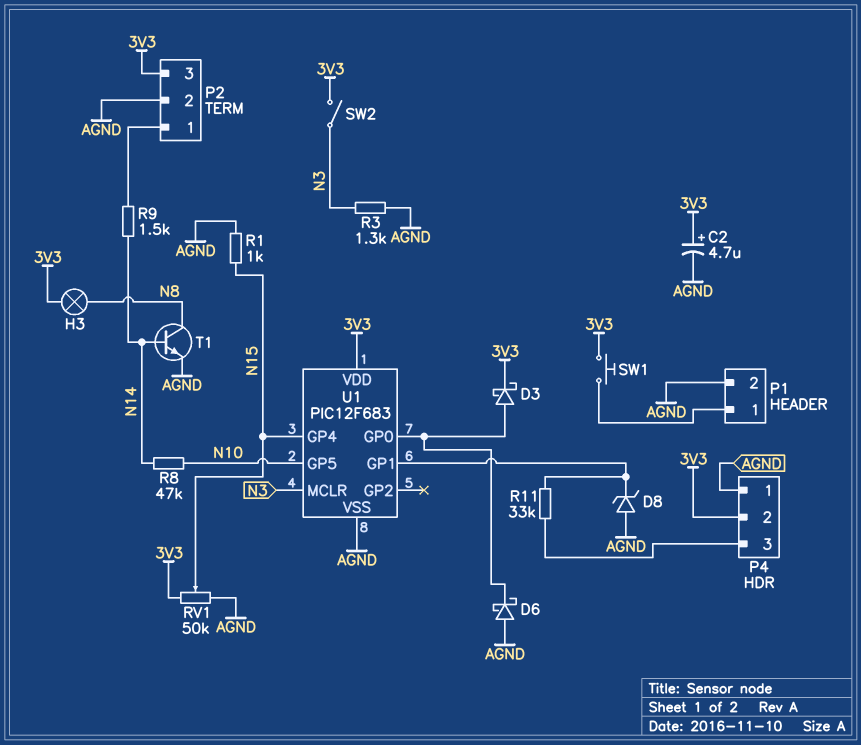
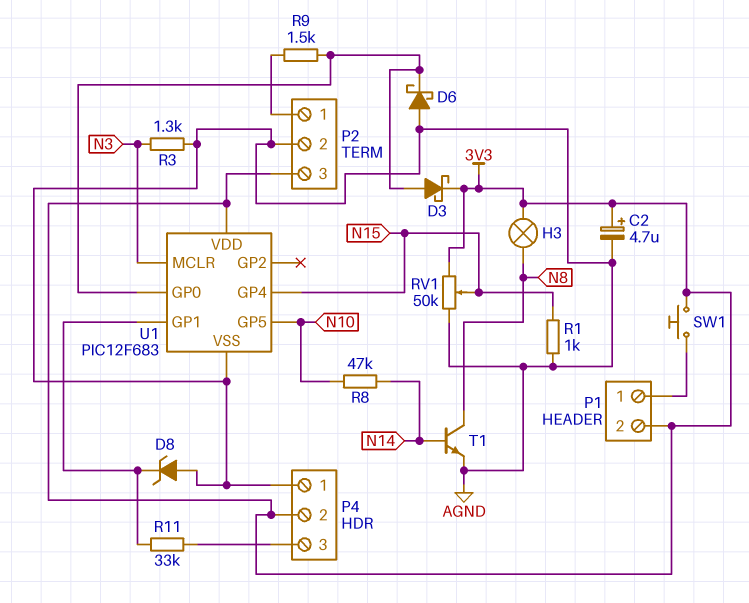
P1 pin 2: AGND -> 3V3
R9: 1.5k (N14, P2/1) -> 1.5k (P2/1, U1/GP0)
SW2: switch (3V3, N3) -> none

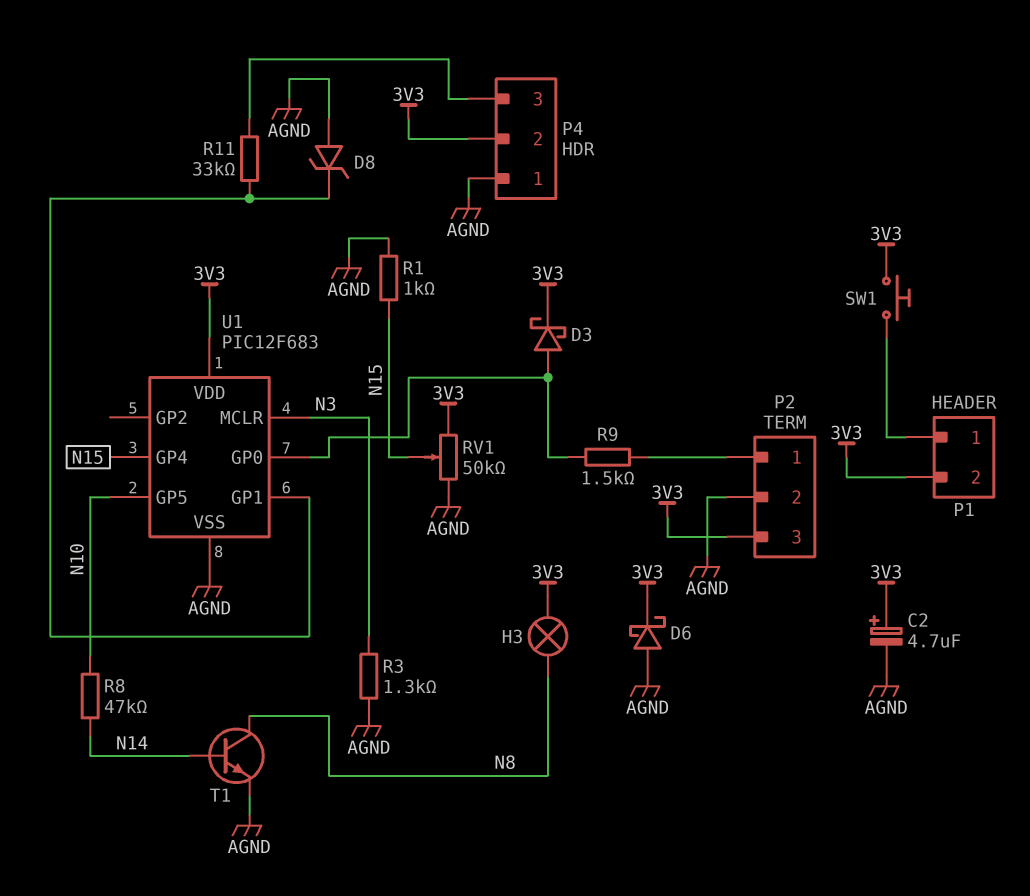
D6: schottky (A AGND, K U1/GP0) -> schottky (A AGND, K 3V3)

